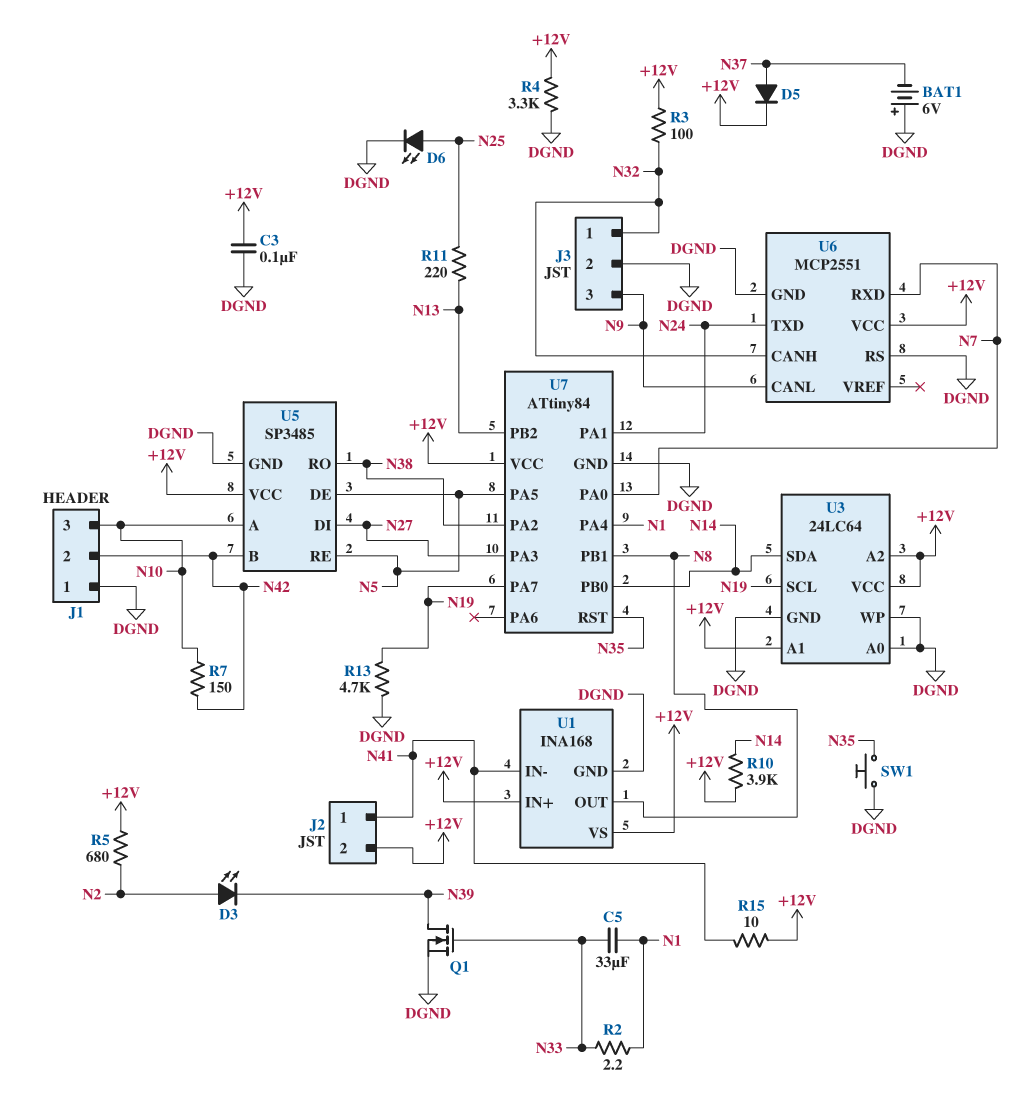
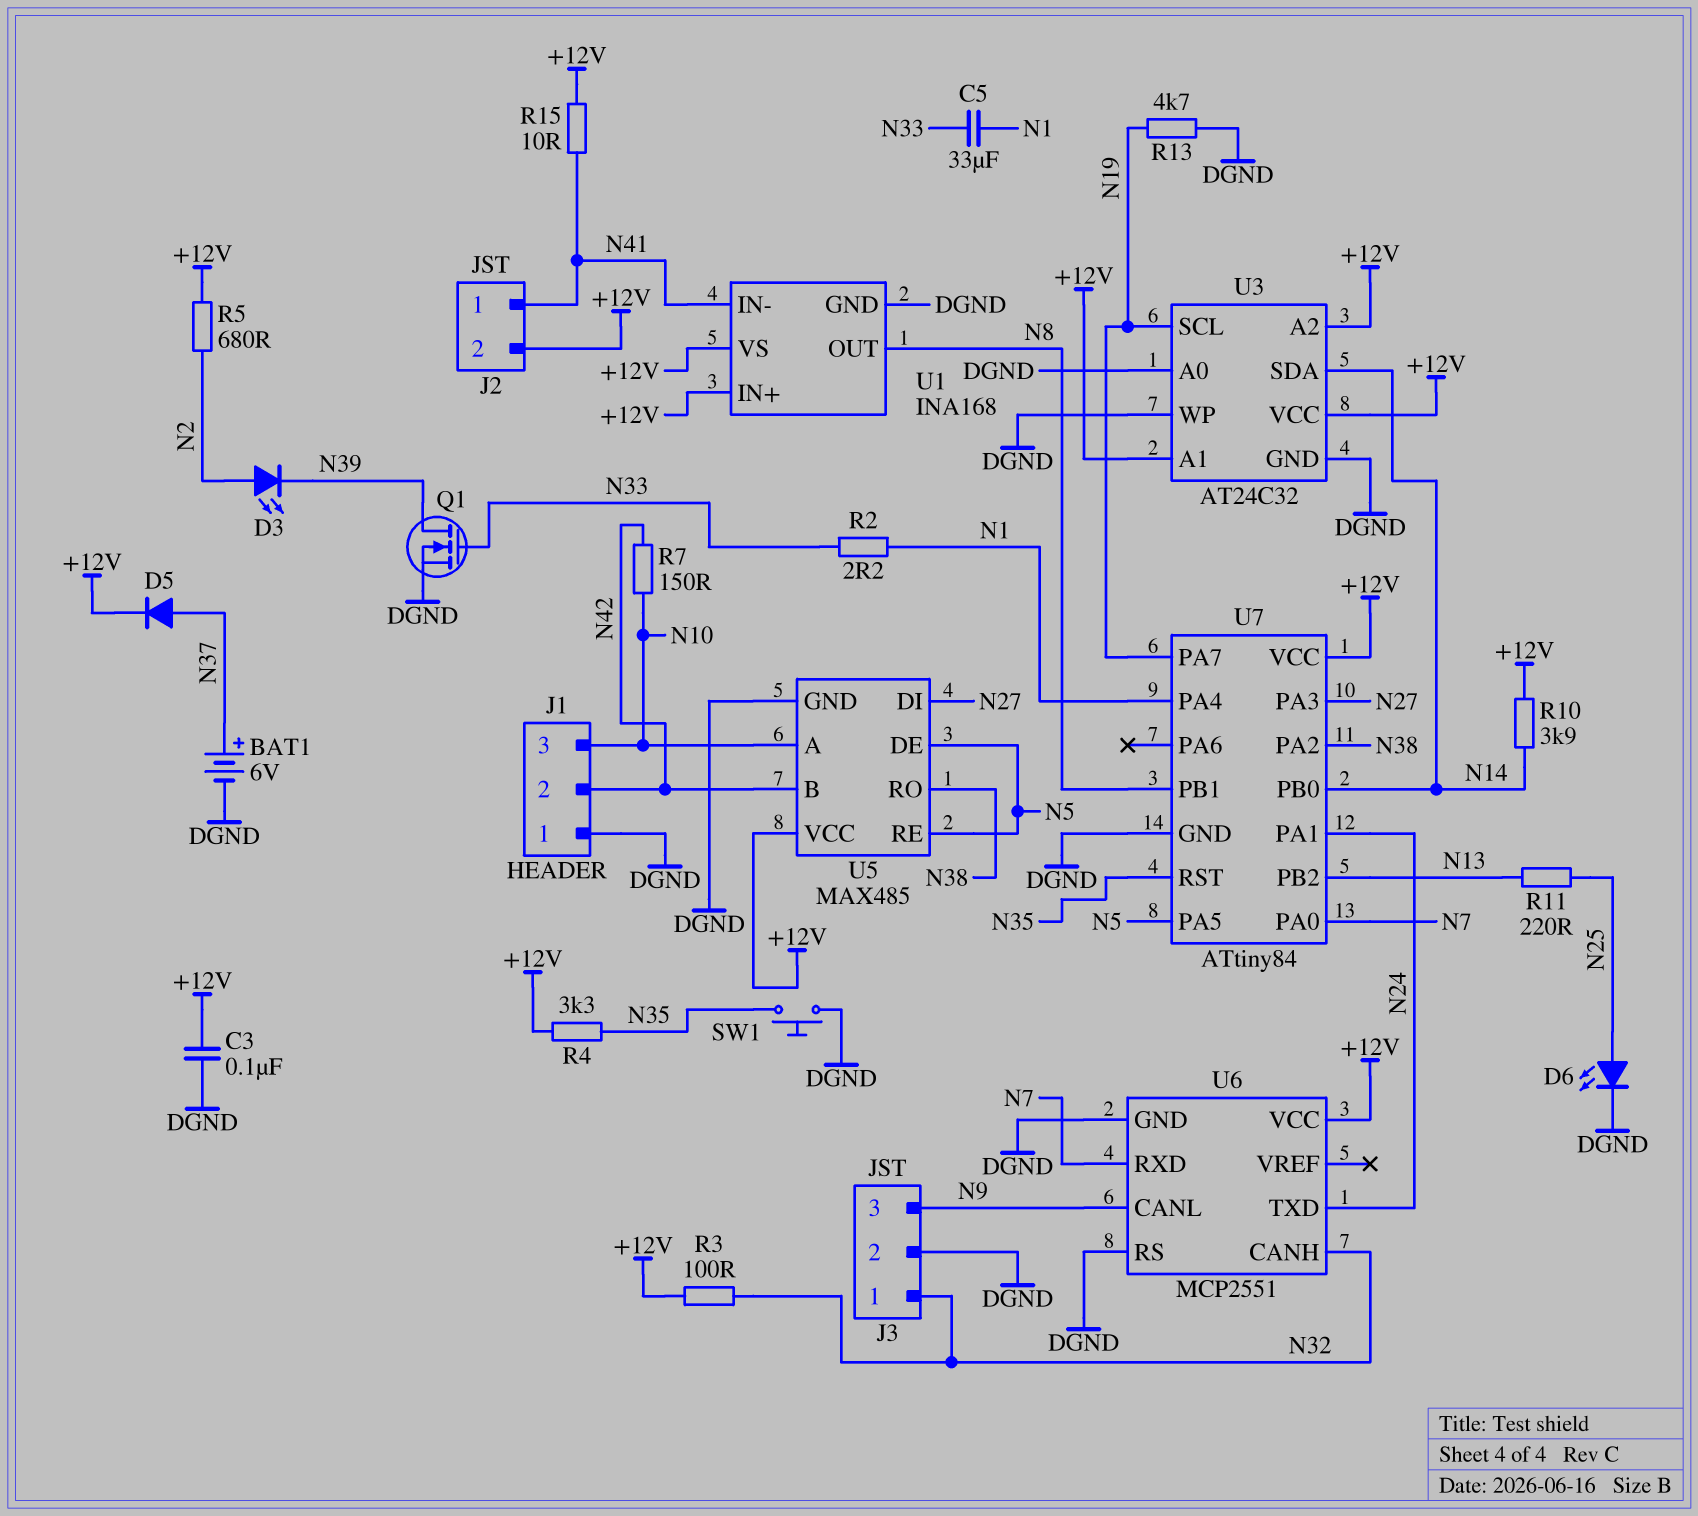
BAT1: 6V (plus DGND, minus N37) -> 6V (plus N37, minus DGND)
R4: 3.3k (+12V, DGND) -> 3.3k (+12V, N35)
U3: 24LC64 -> AT24C32
U5: SP3485 -> MAX485

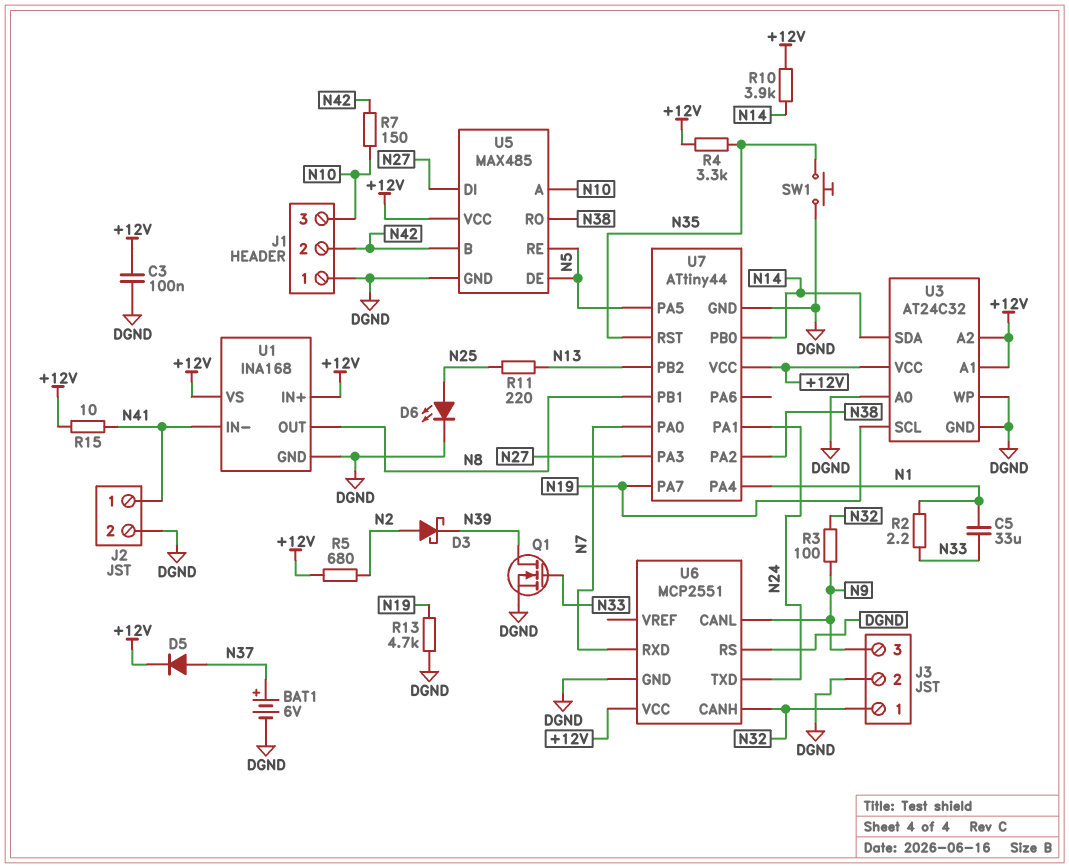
D3: LED (A N2, K N39) -> schottky (A N2, K N39)
J2 pin 2: +12V -> DGND
R3: 100 (+12V, N32) -> 100 (N9, N32)
U7: ATtiny84 -> ATtiny44

